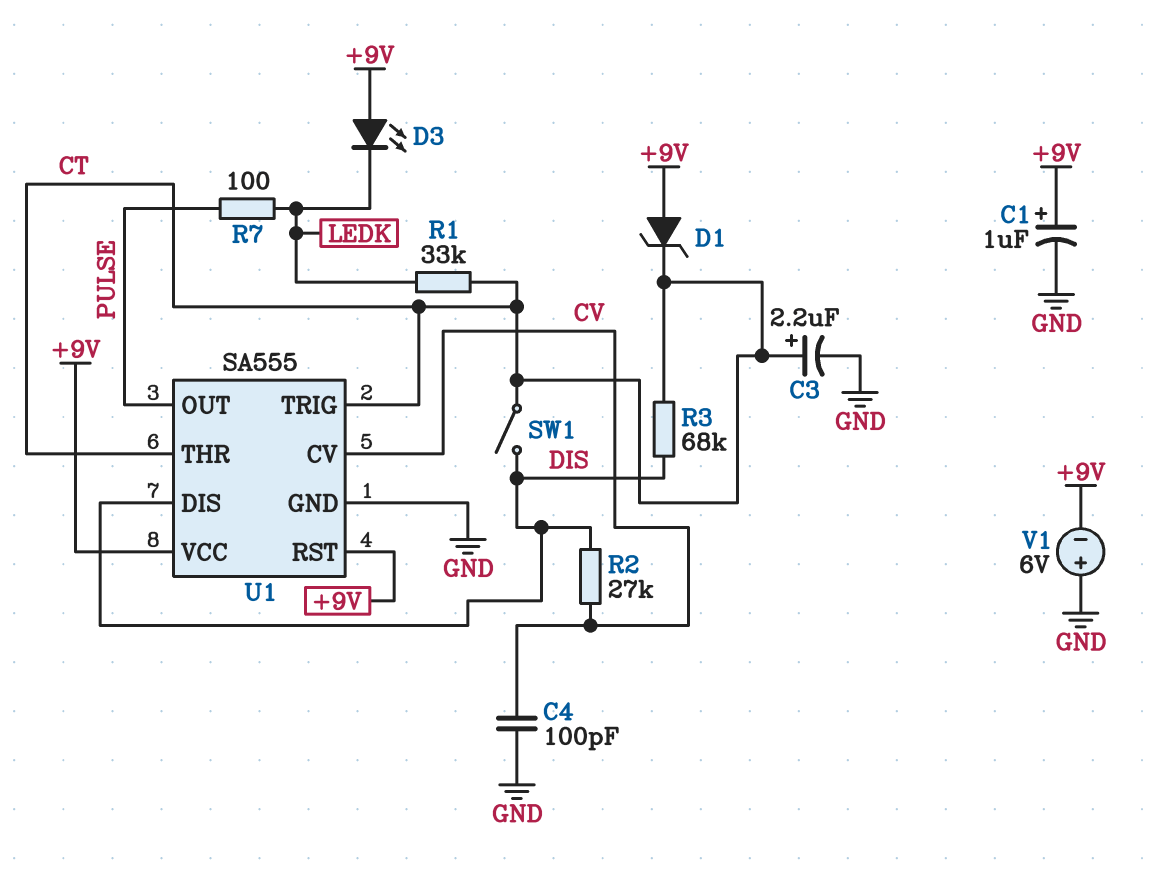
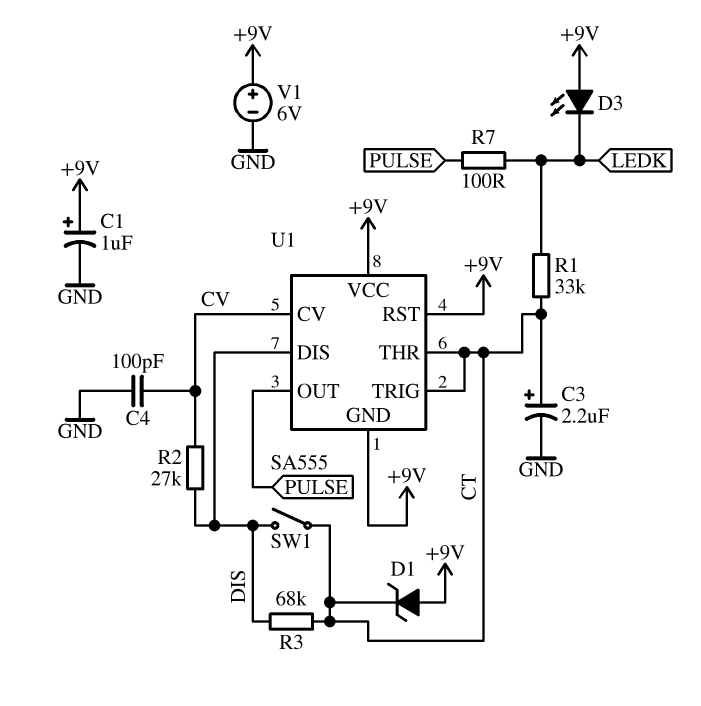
U1 pin GND: GND -> +9V
V1: 6V (plus GND, minus +9V) -> 6V (plus +9V, minus GND)

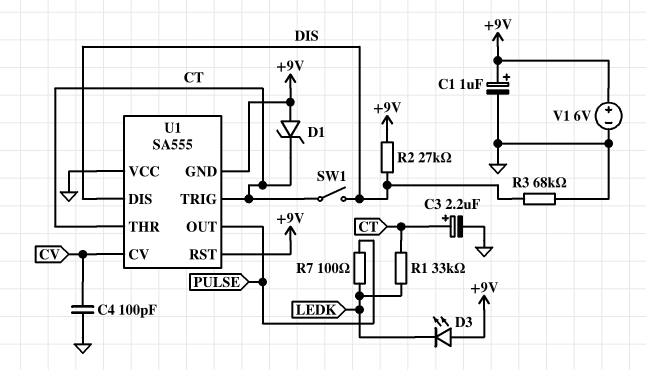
R2: 27k (CV, DIS) -> 27k (+9V, DIS)
R3: 68k (CT, DIS) -> 68k (DIS, GND)
U1 pin VCC: +9V -> GND

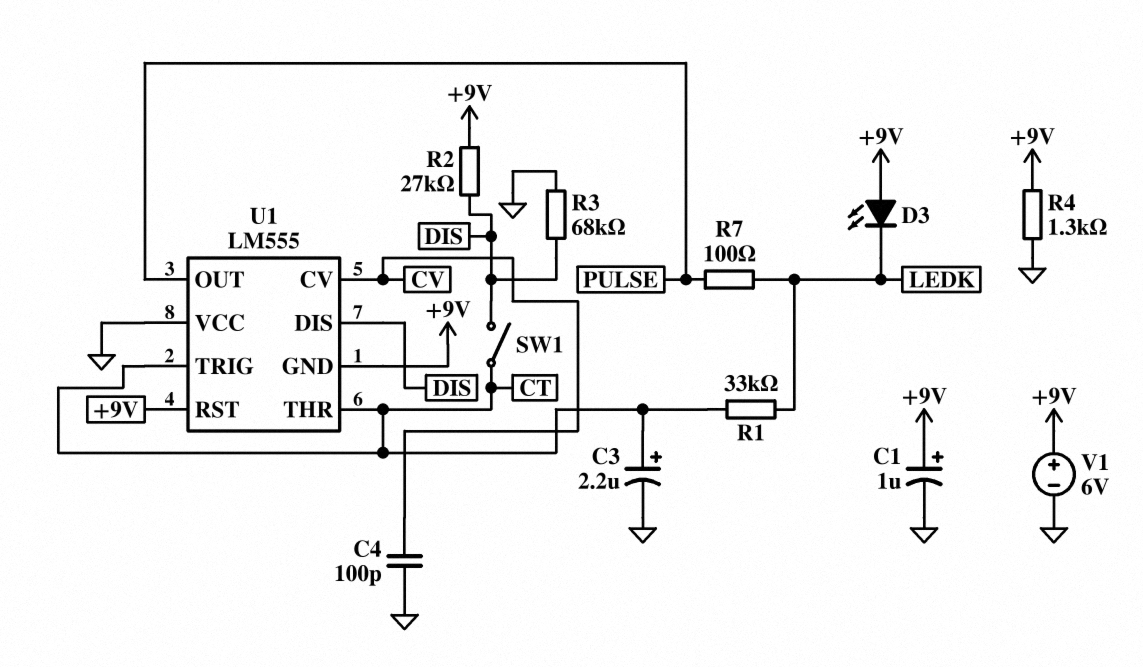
D1: zener (A +9V, K CT) -> none
R4: none -> 1.3k (+9V, GND)
U1: SA555 -> LM555

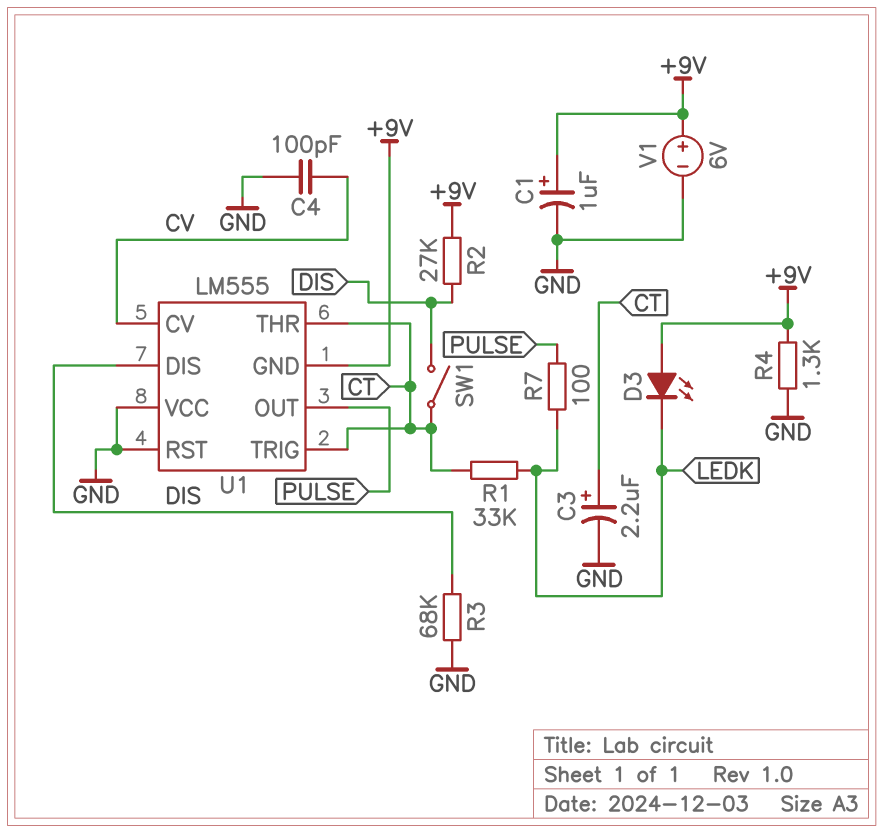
U1 pin RST: +9V -> GND

